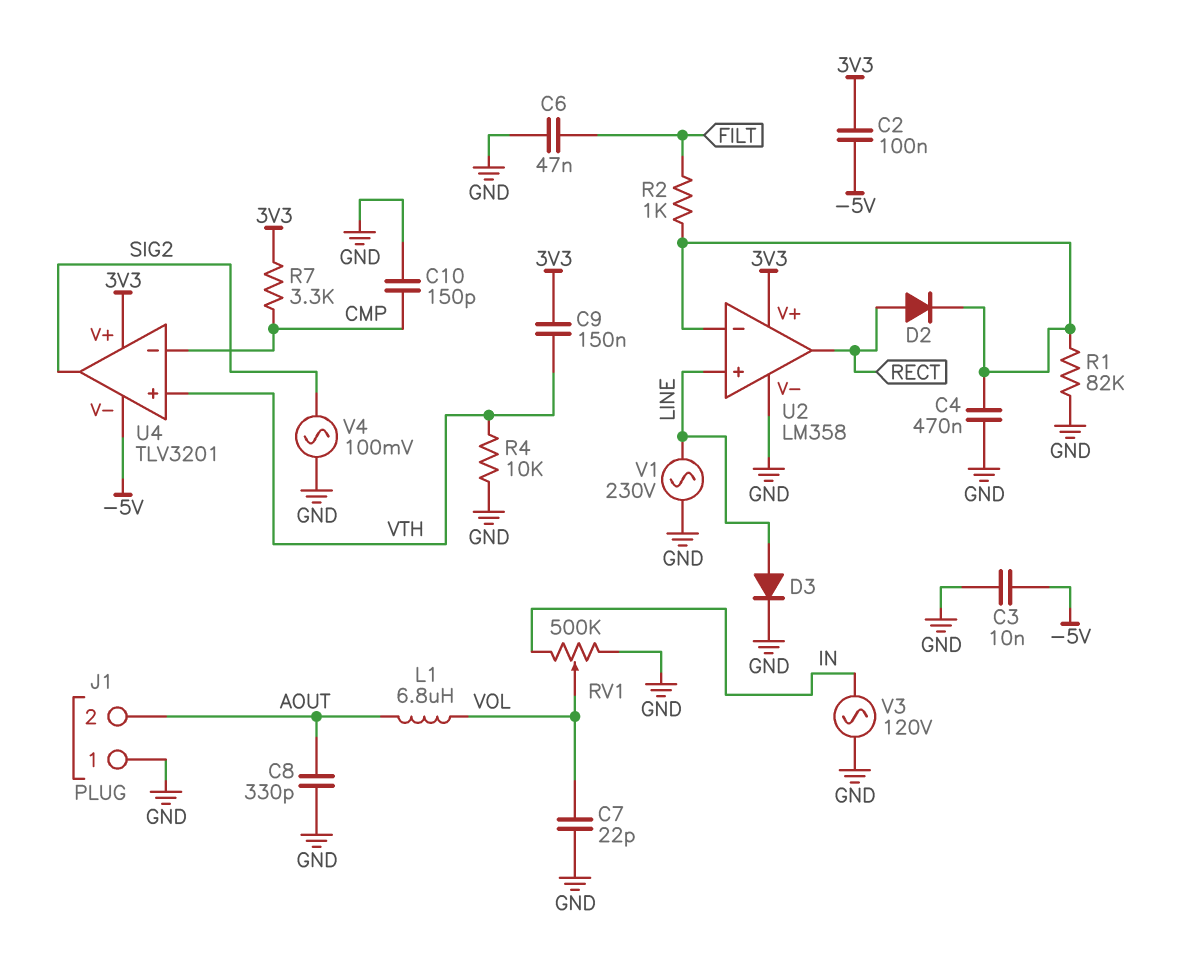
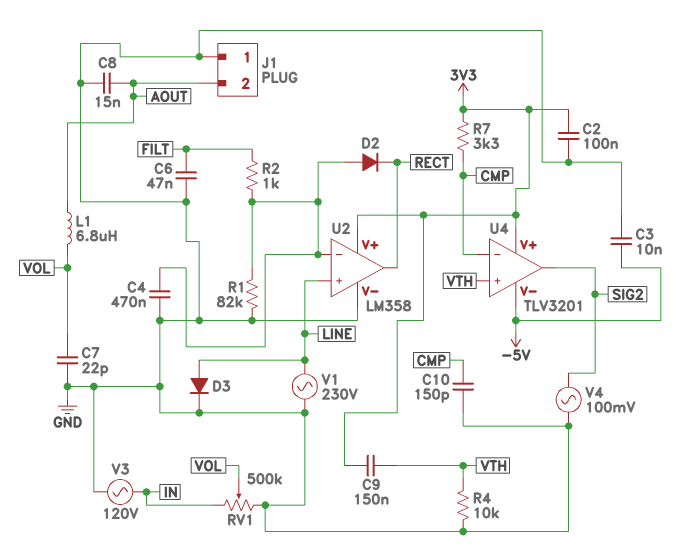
C2: 100nF (-5V, 3V3) -> 100nF (3V3, GND)
C8: 330pF (AOUT, GND) -> 15nF (AOUT, GND)
D2: diode (A RECT, K U2/in-) -> diode (A U2/in-, K RECT)

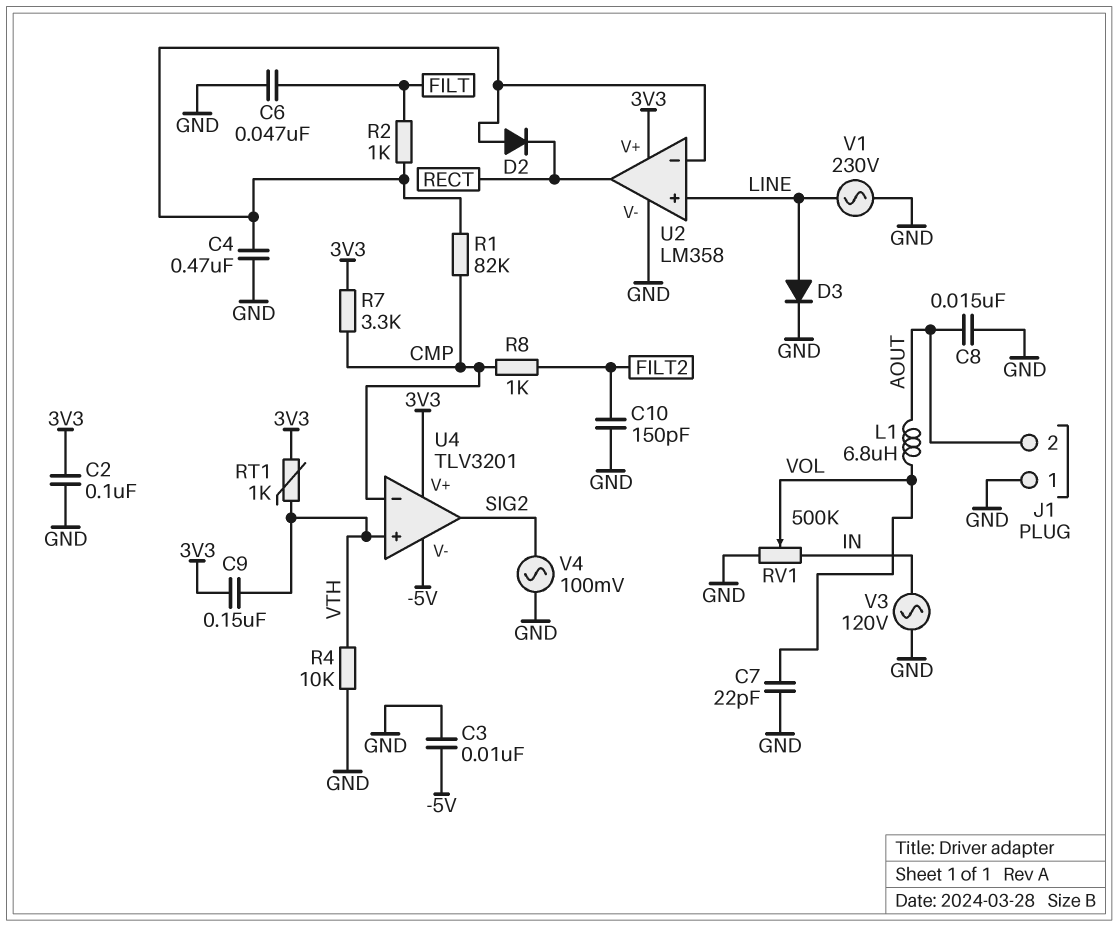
C10: 150pF (CMP, GND) -> 150pF (FILT2, GND)
R1: 82k (GND, U2/in-) -> 82k (CMP, U2/in-)
R8: none -> 1k (CMP, FILT2)
RT1: none -> 1k (3V3, VTH)

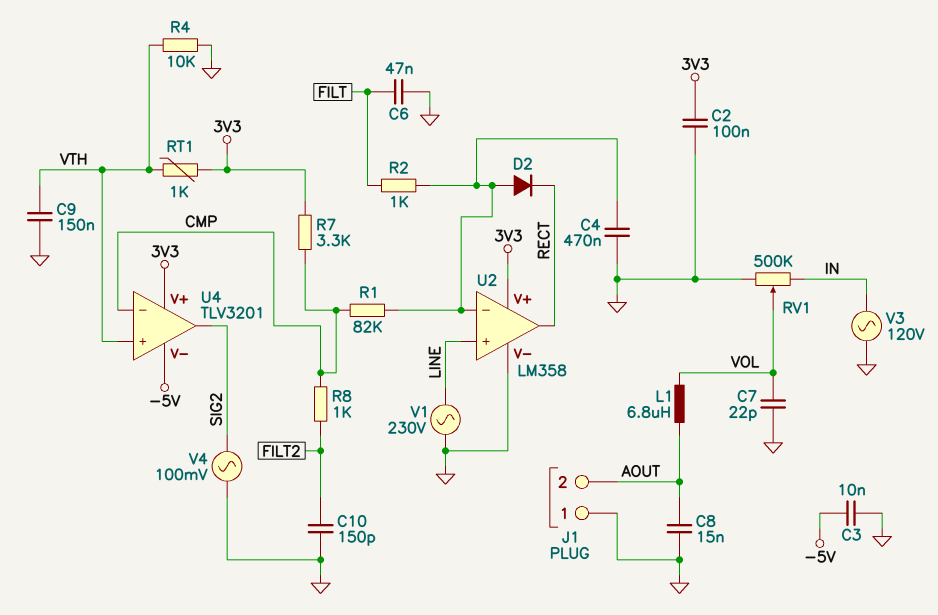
C9: 150nF (3V3, VTH) -> 150nF (GND, VTH)
D3: diode (A LINE, K GND) -> none

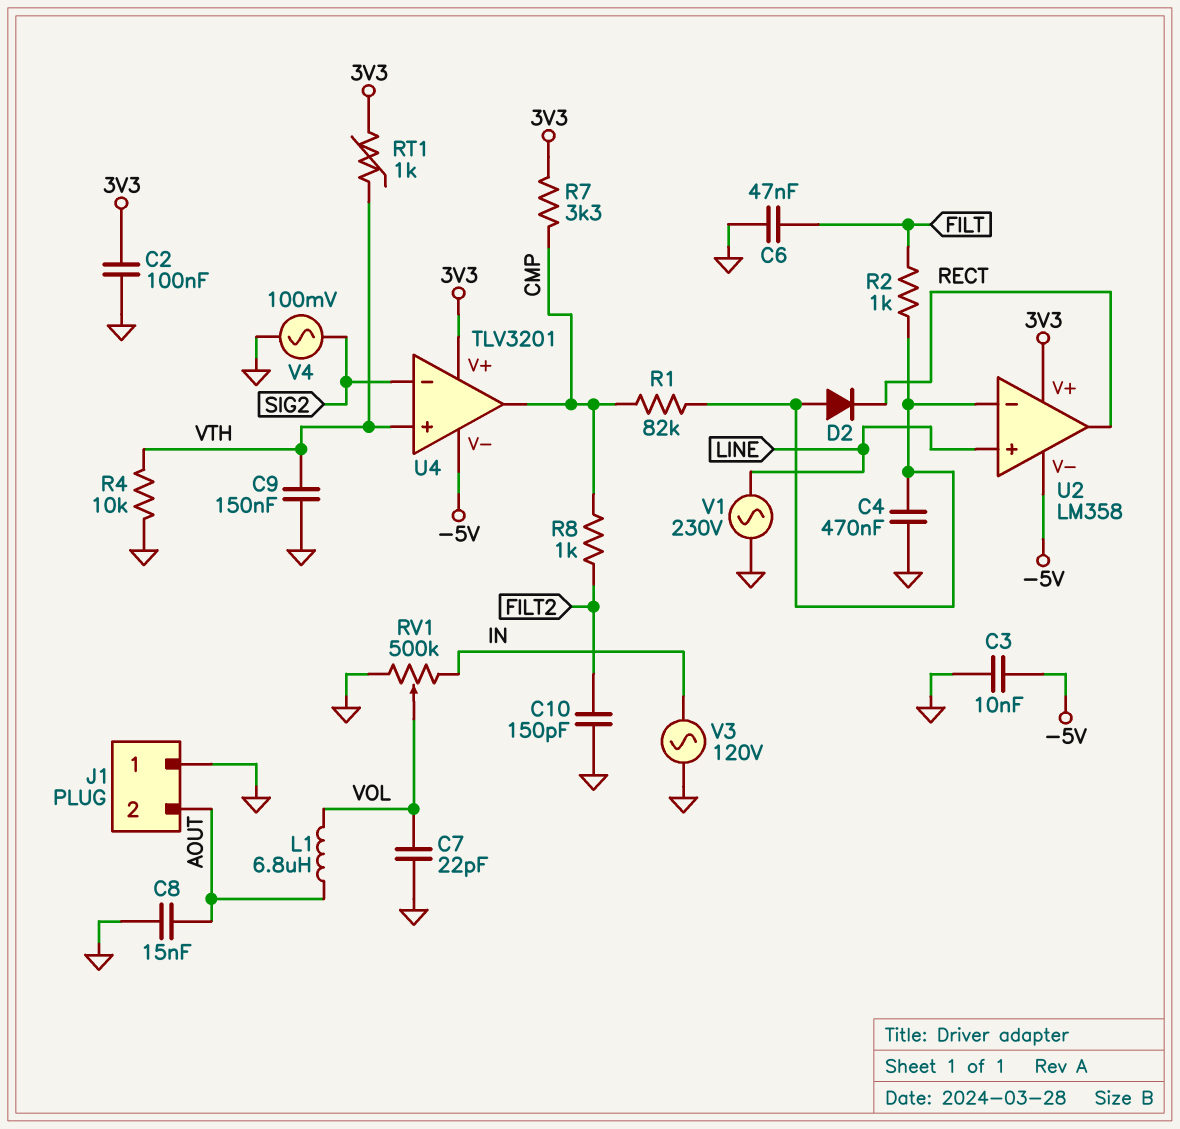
U2 pin V-: GND -> -5V
U4 pin in-: CMP -> SIG2
U4 pin out: SIG2 -> CMP

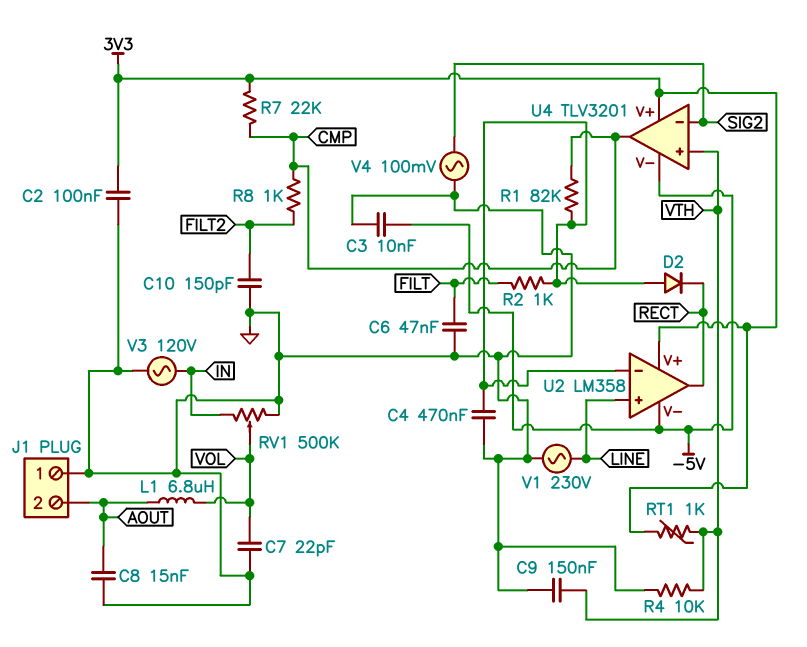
R7: 3.3k (3V3, CMP) -> 22k (3V3, CMP)

